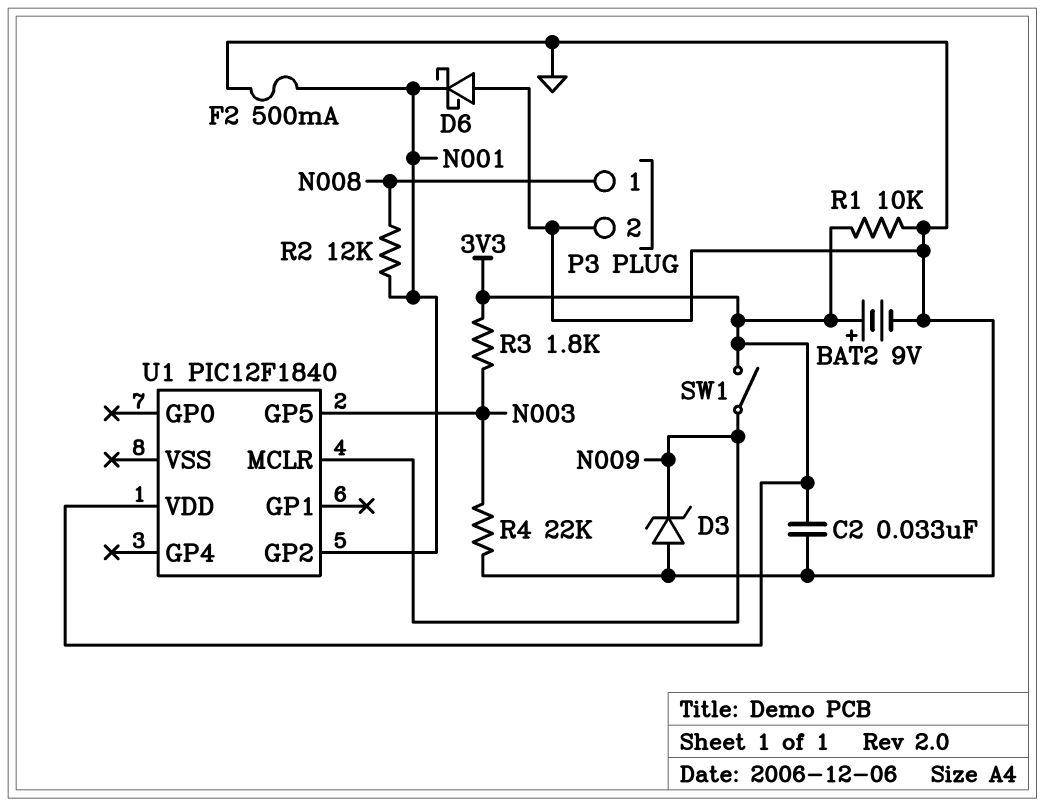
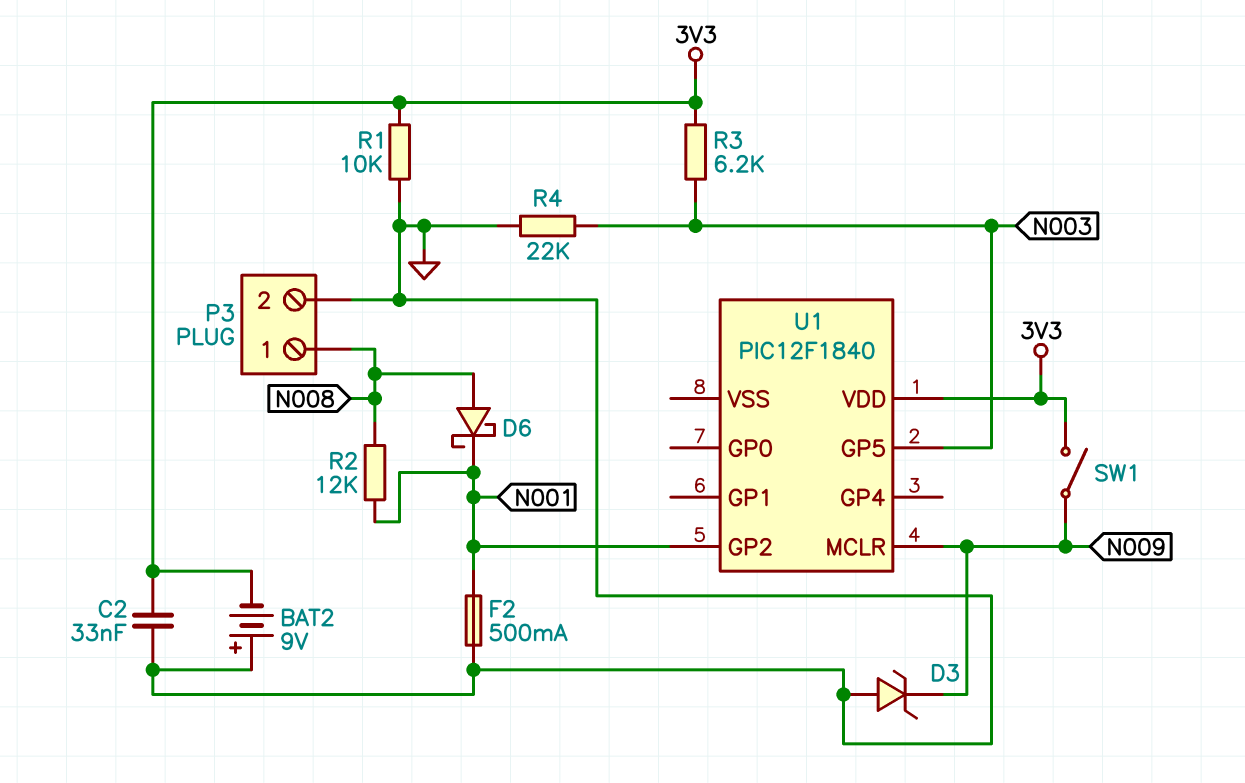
BAT2: 9V (plus 3V3, minus GND) -> 9V (plus GND, minus 3V3)
D6: schottky (A GND, K N001) -> schottky (A N008, K N001)
R3: 1.8k (3V3, N003) -> 6.2k (3V3, N003)

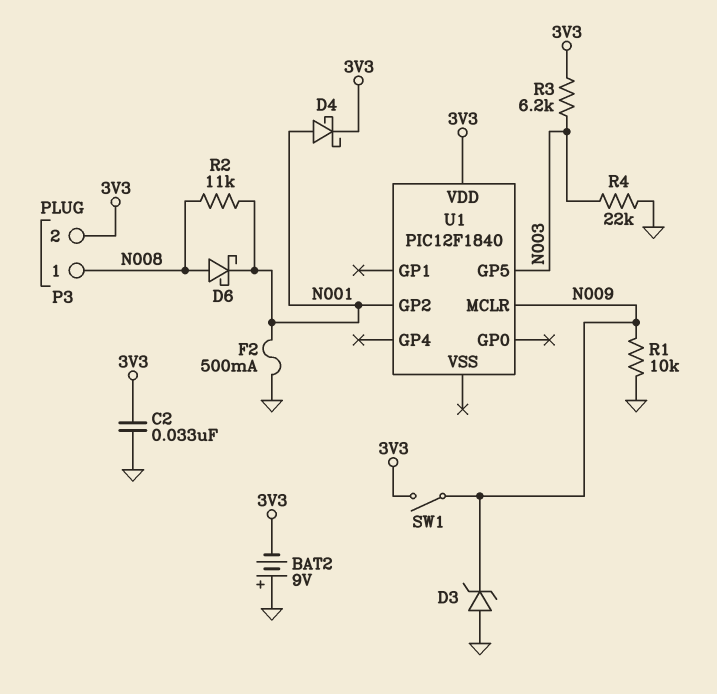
D4: none -> schottky (A N001, K 3V3)
P3 pin 2: GND -> 3V3
R1: 10k (3V3, GND) -> 10k (GND, N009)
R2: 12k (N001, N008) -> 11k (N001, N008)

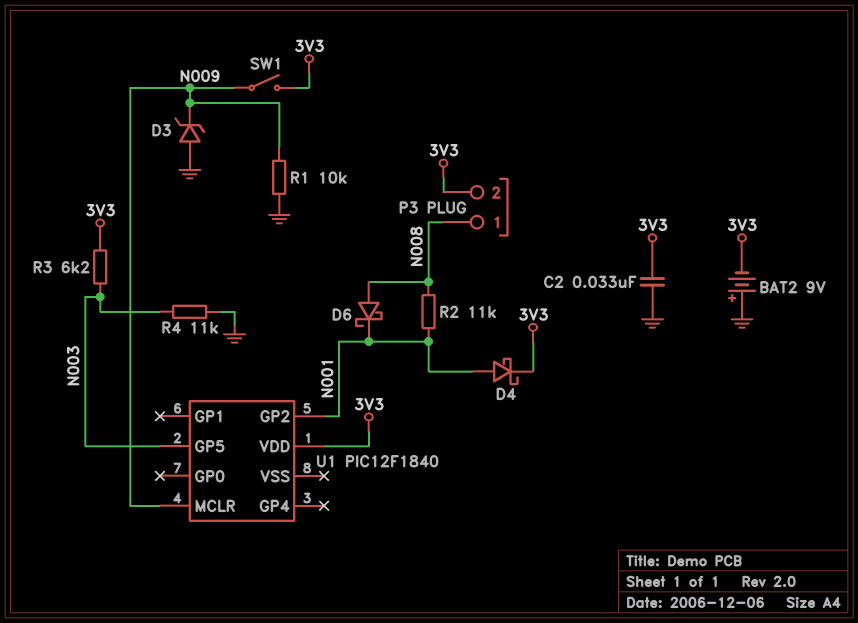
F2: 500mA (GND, N001) -> none
R4: 22k (GND, N003) -> 11k (GND, N003)

